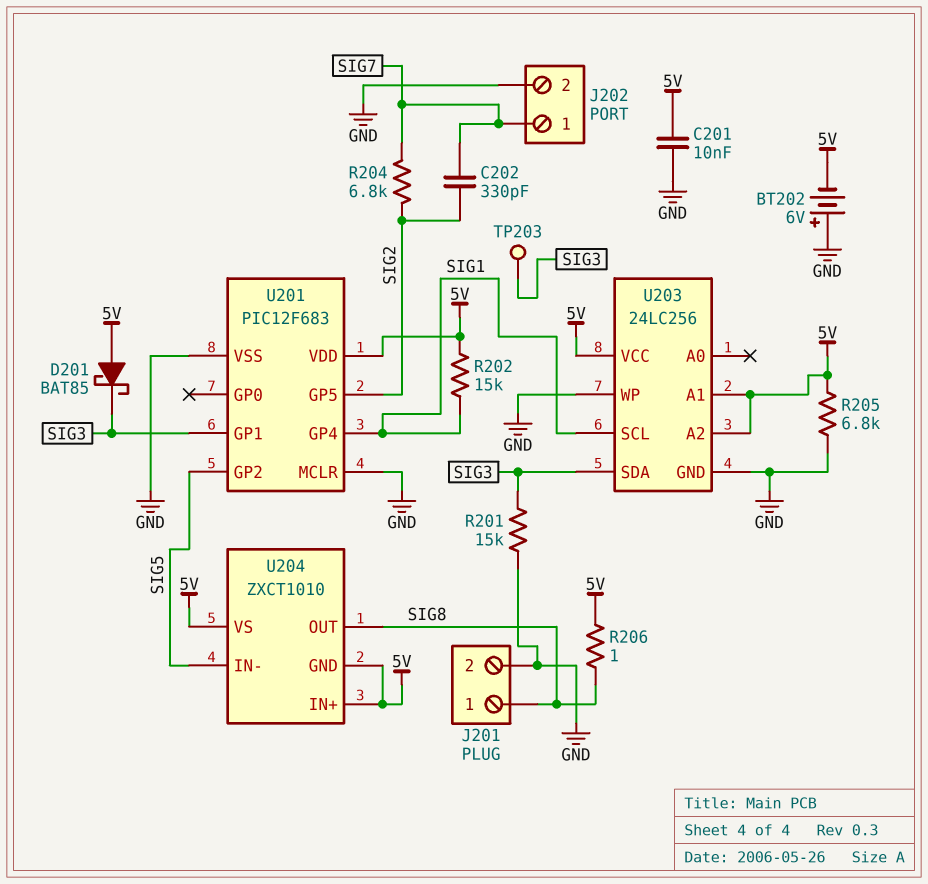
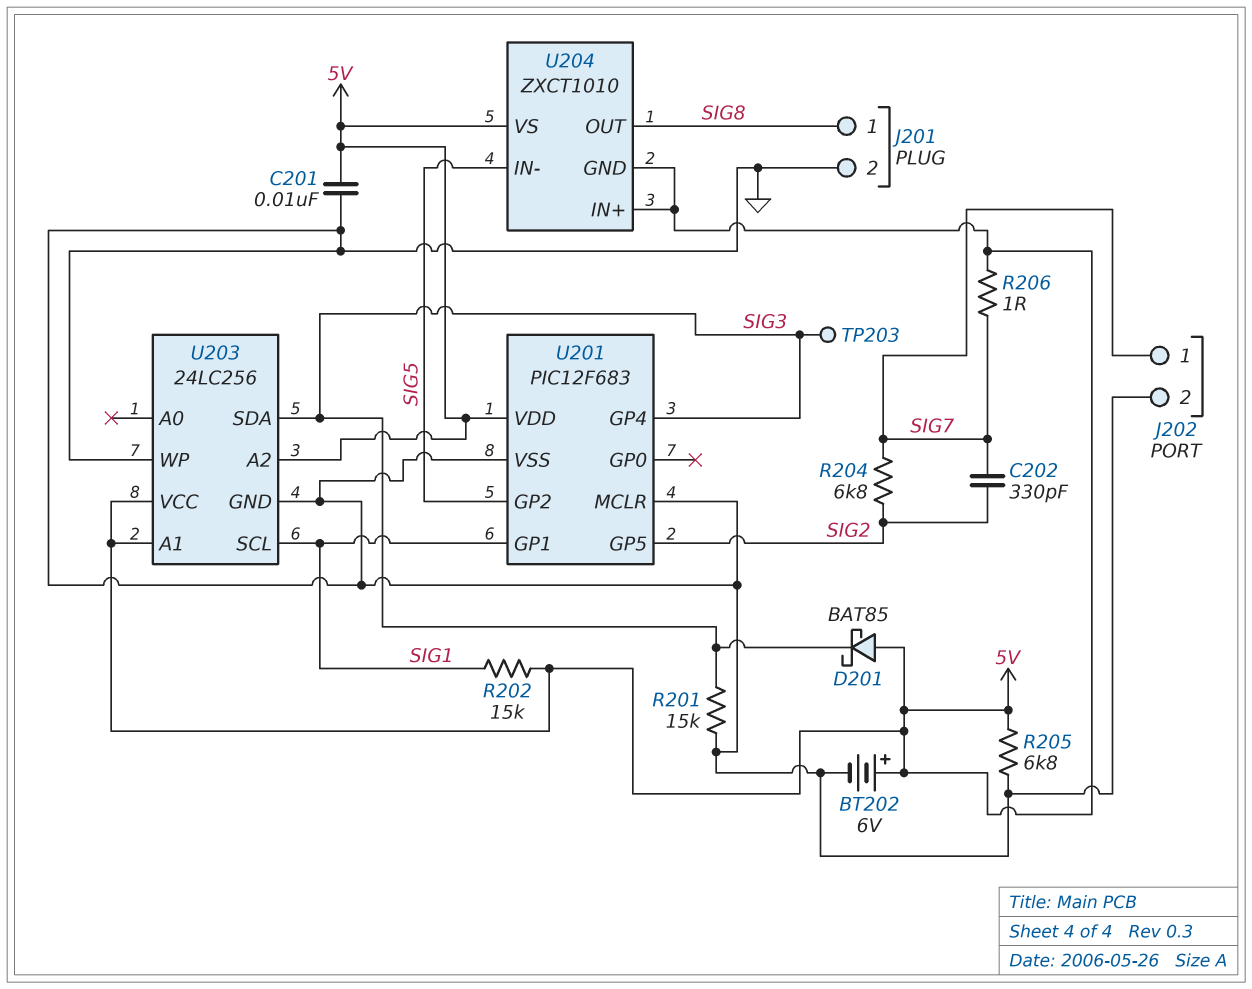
BT202: 6V (plus GND, minus 5V) -> 6V (plus 5V, minus GND)
R206: 1 (5V, SIG8) -> 1 (5V, SIG7)
U201 pin GP1: SIG3 -> SIG1
U201 pin GP4: SIG1 -> SIG3

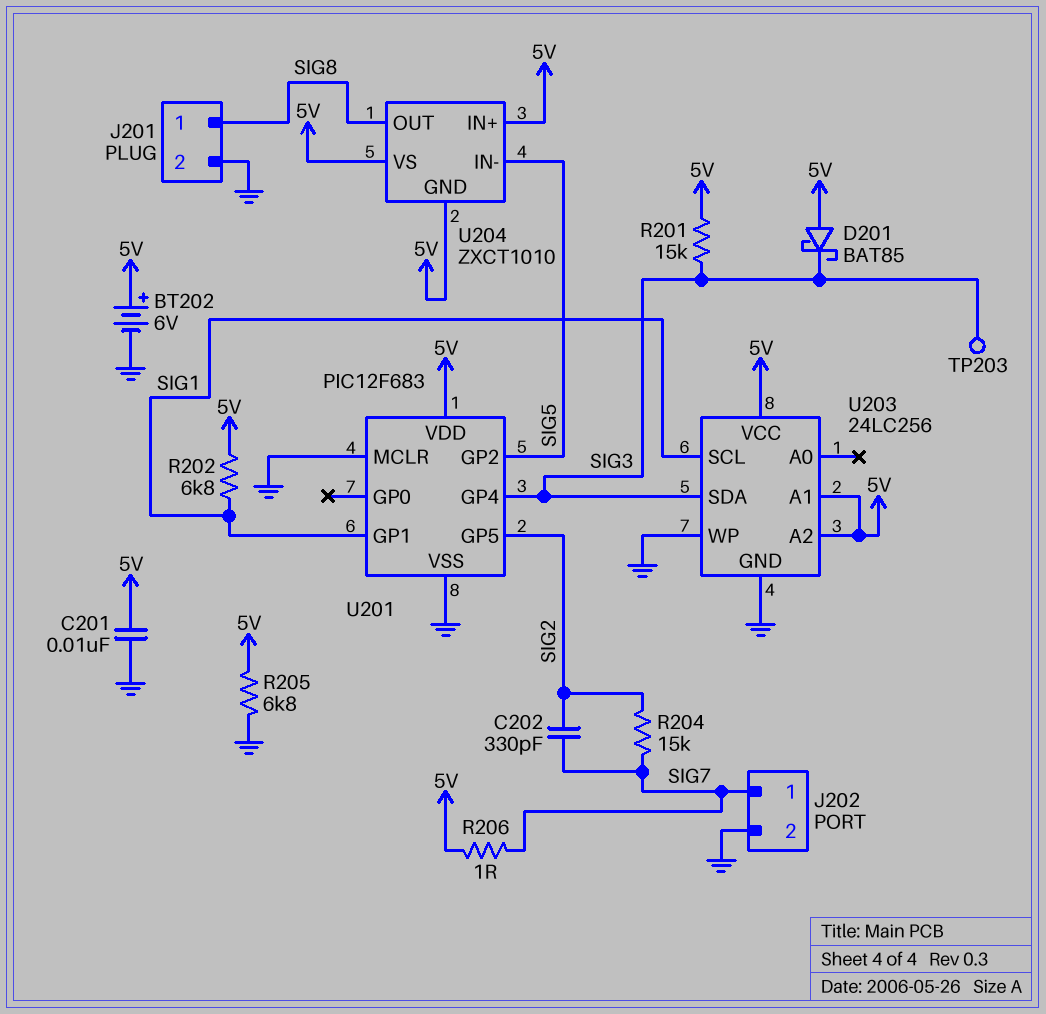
R201: 15k (GND, SIG3) -> 15k (5V, SIG3)
R202: 15k (5V, SIG1) -> 6.8k (5V, SIG1)
R204: 6.8k (SIG2, SIG7) -> 15k (SIG2, SIG7)

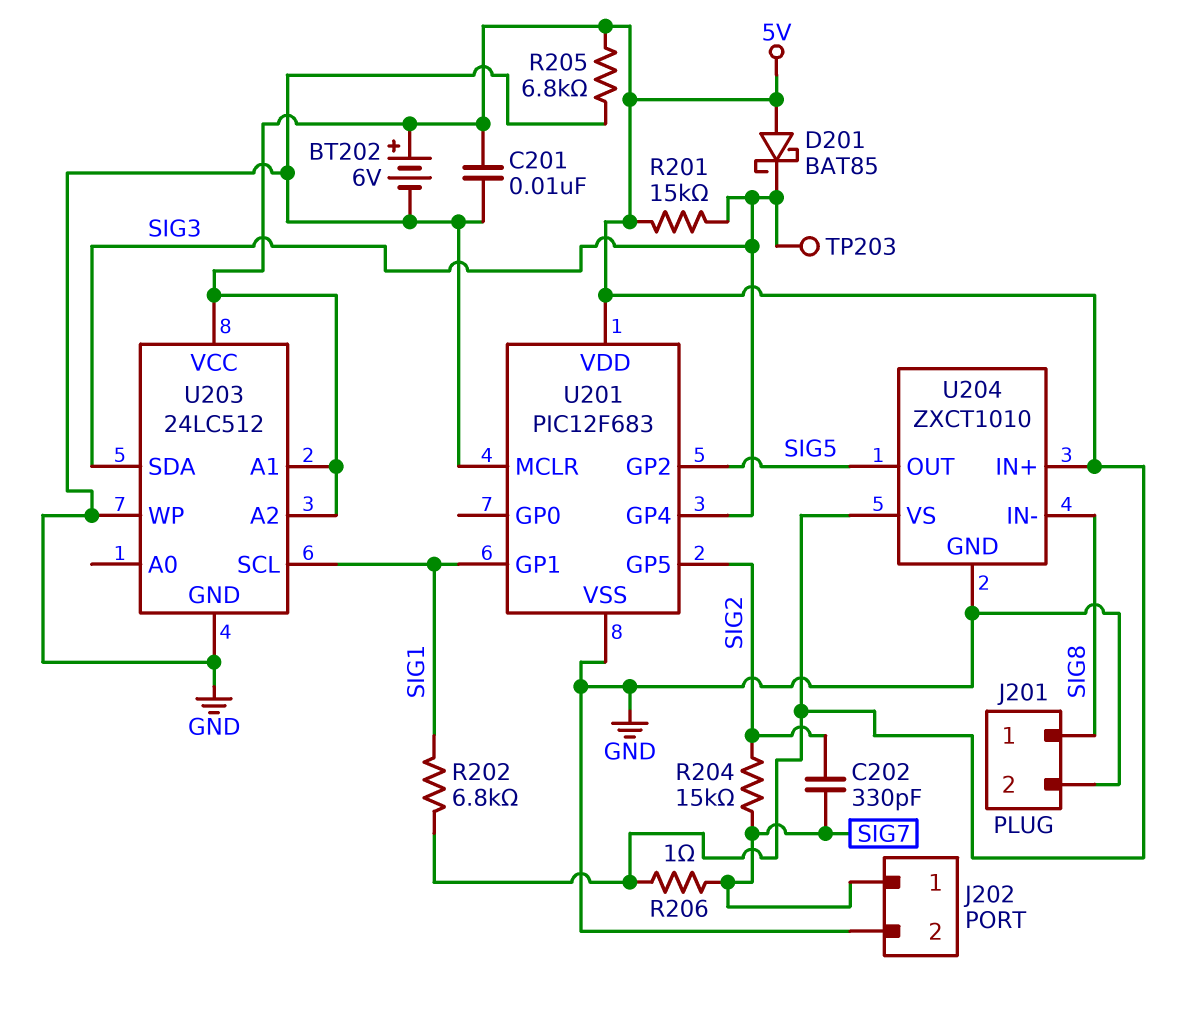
U203: 24LC256 -> 24LC512
U204 pin GND: 5V -> GND
U204 pin IN-: SIG5 -> SIG8
U204 pin OUT: SIG8 -> SIG5

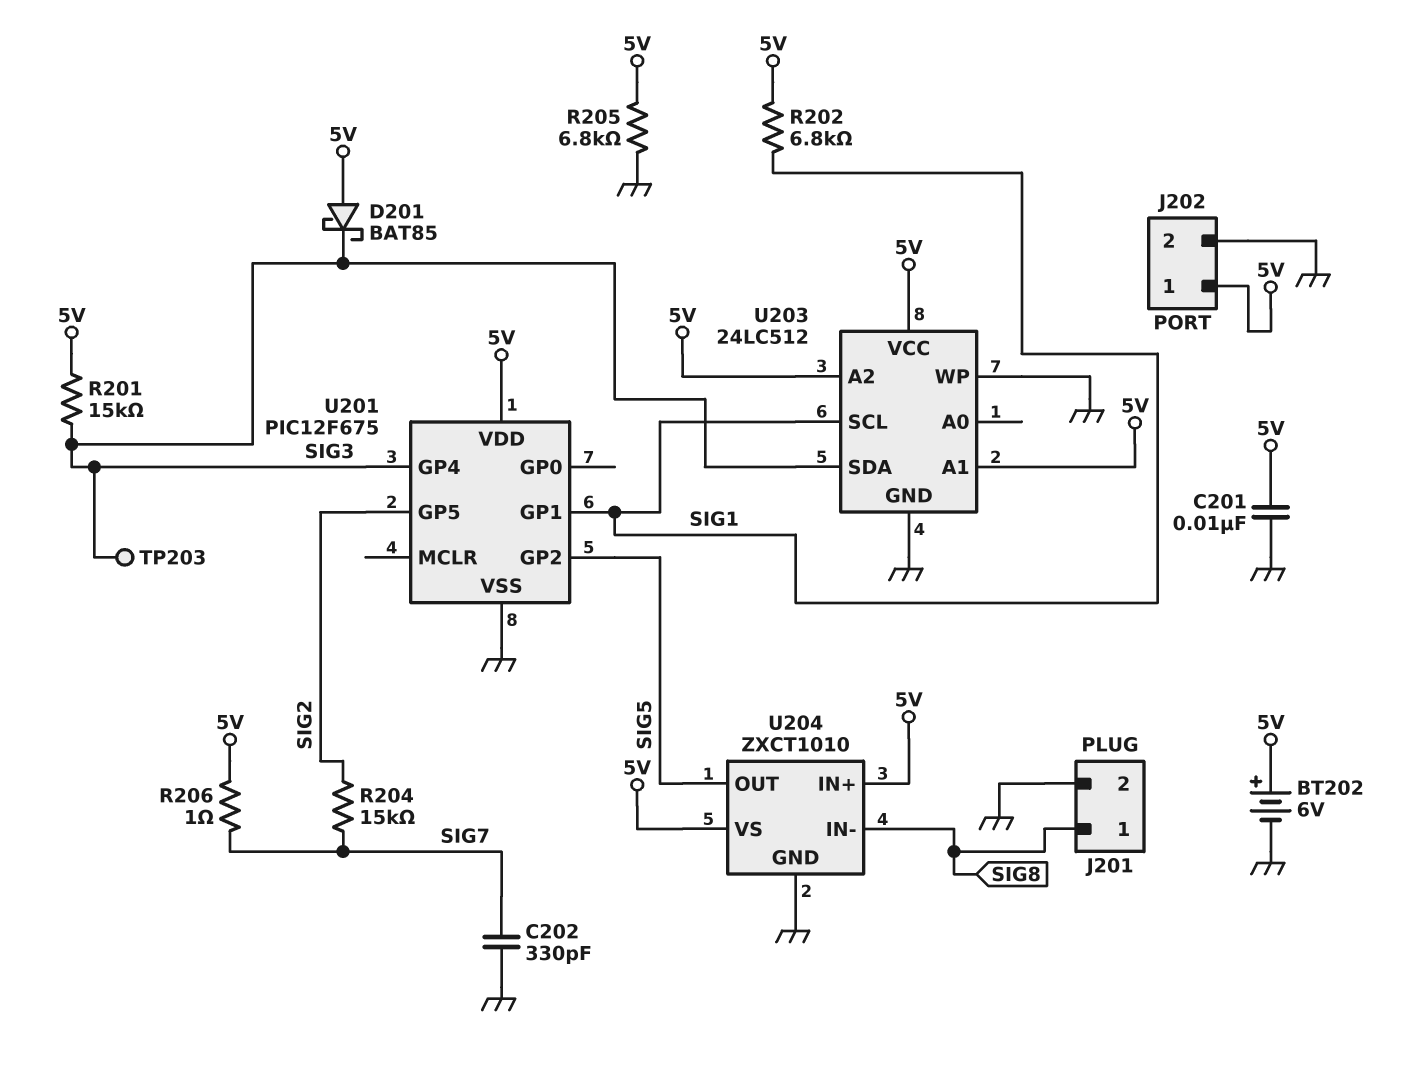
C202: 330pF (SIG2, SIG7) -> 330pF (GND, SIG7)
J202 pin 1: SIG7 -> 5V
U201: PIC12F683 -> PIC12F675
U201 pin MCLR: GND -> none

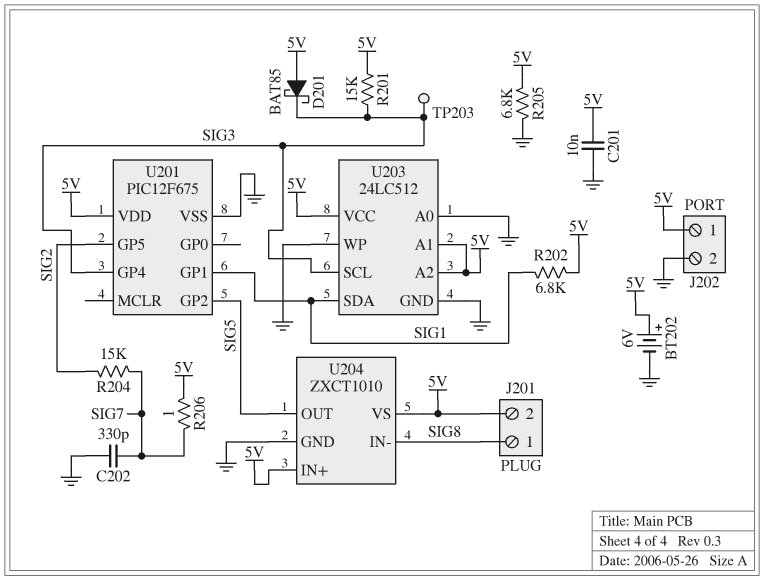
J201 pin 2: GND -> 5V
U203 pin A0: none -> GND
U203 pin SCL: SIG1 -> SIG3
U203 pin SDA: SIG3 -> SIG1

